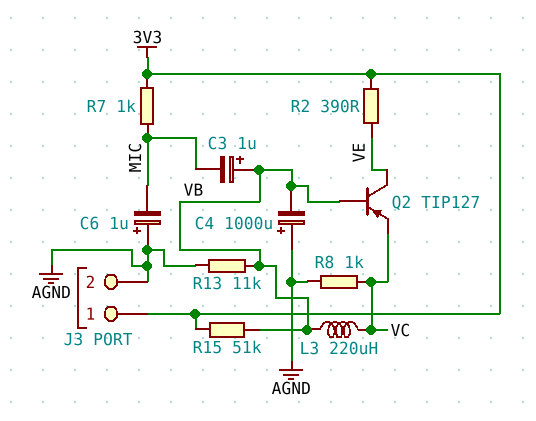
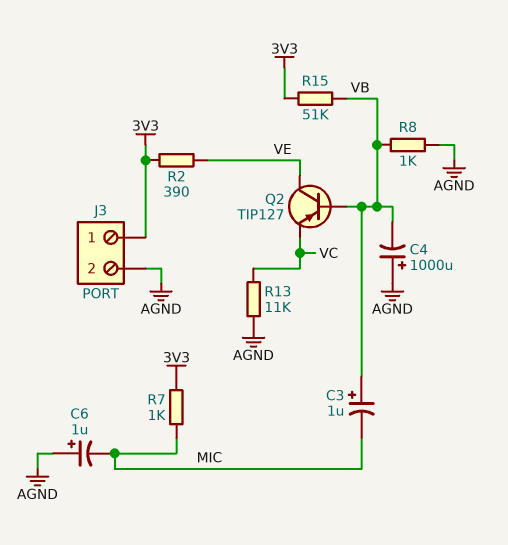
L3: 220uH (VB, VC) -> none
R8: 1k (AGND, VC) -> 1k (AGND, VB)
R13: 11k (AGND, VB) -> 11k (AGND, VC)

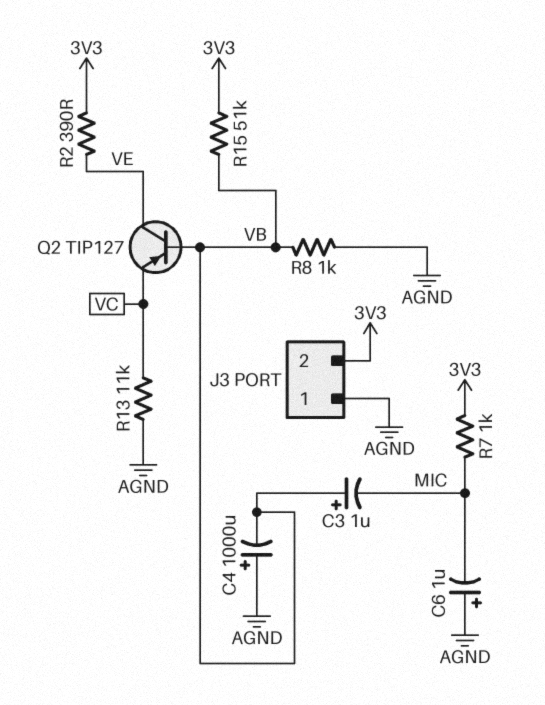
J3 pin 1: 3V3 -> AGND
J3 pin 2: AGND -> 3V3

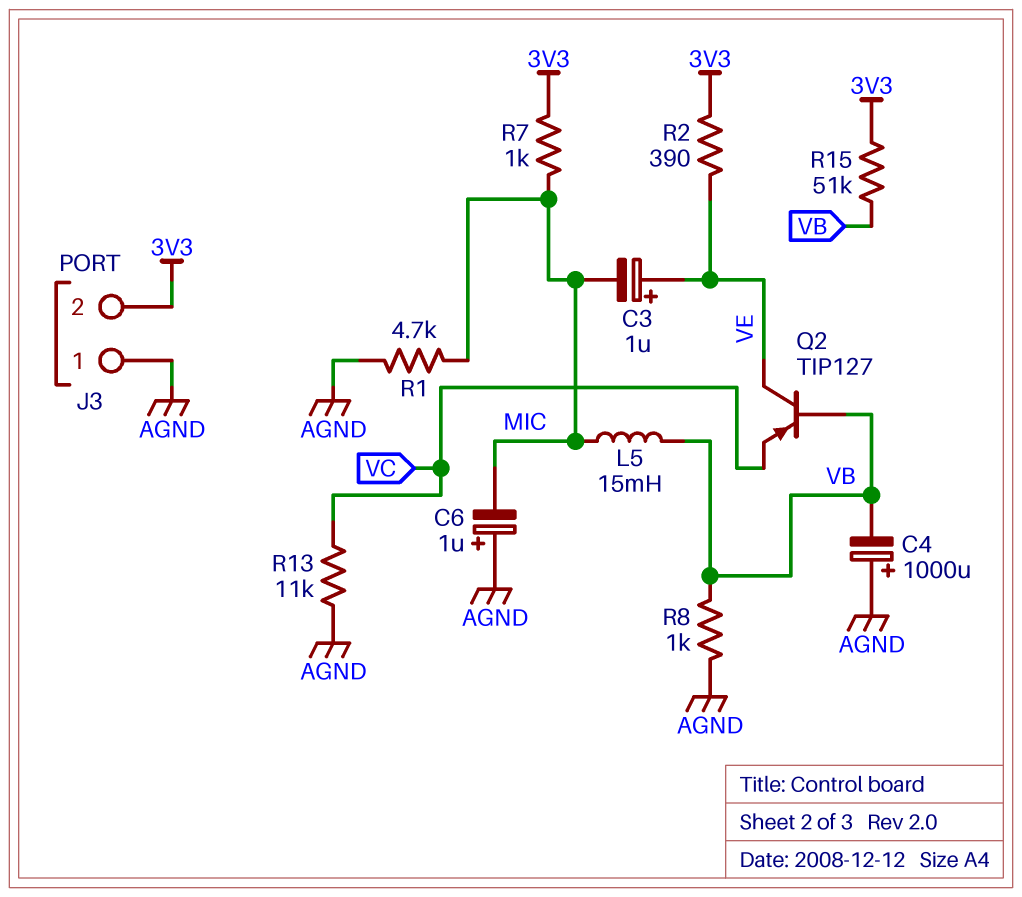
C3: 1uF (plus VB, minus MIC) -> 1uF (plus VE, minus MIC)
L5: none -> 15mH (MIC, VB)
R1: none -> 4.7k (AGND, MIC)

